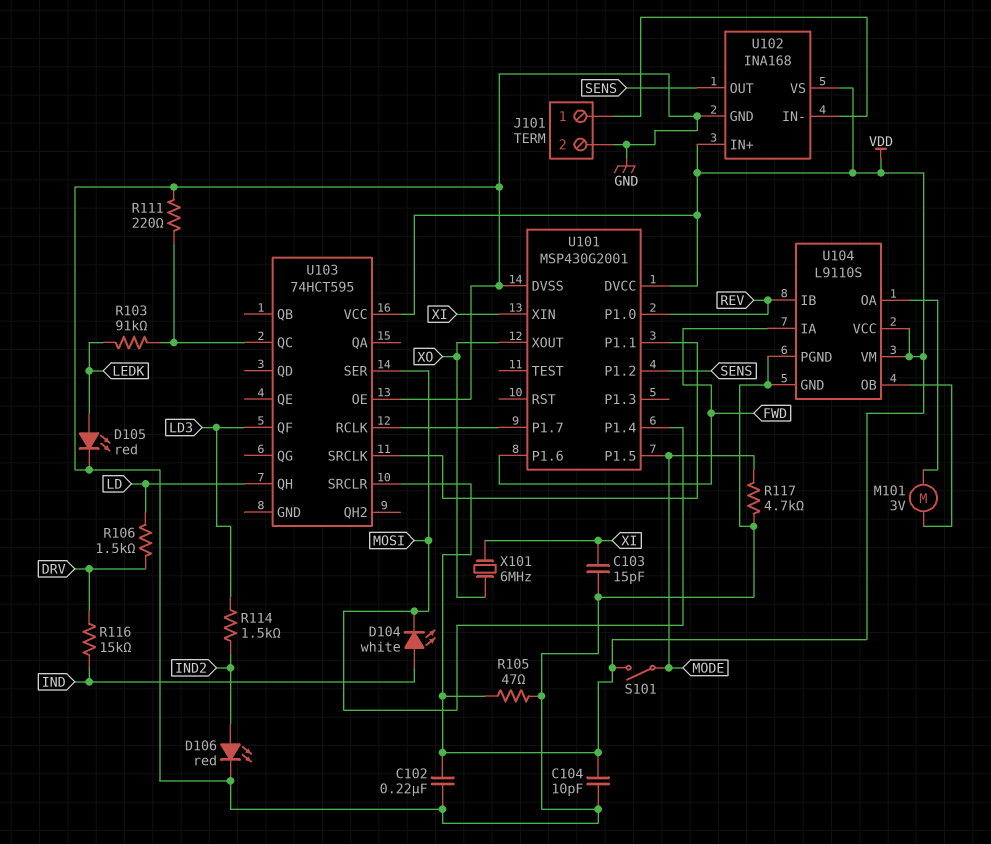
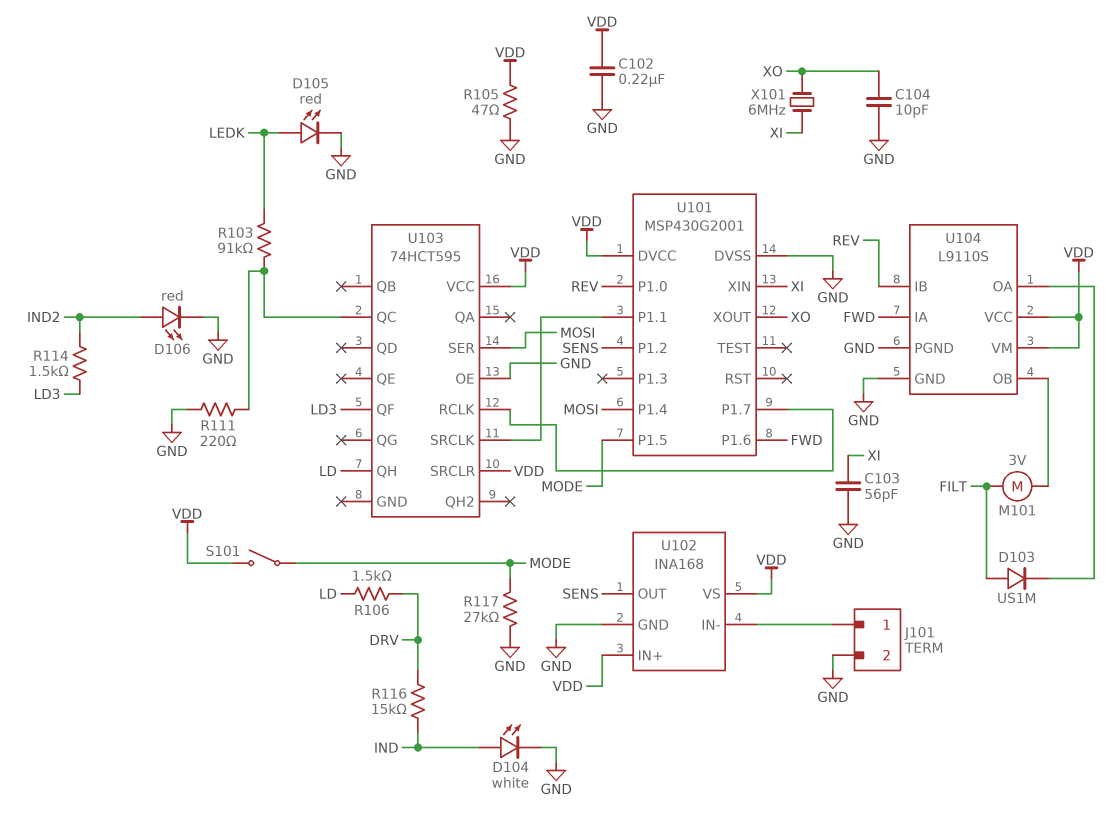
C103: 15pF (GND, XI) -> 56pF (GND, XI)
C104: 10pF (GND, VDD) -> 10pF (GND, XO)
D103: none -> diode US1M (A FILT, K U104/OA)
D104: LED white (A IND, K MOSI) -> LED white (A IND, K GND)
M101: motor 3V (U104/OA, U104/OB) -> motor 3V (FILT, U104/OB)
R117: 4.7k (GND, MODE) -> 27k (GND, MODE)

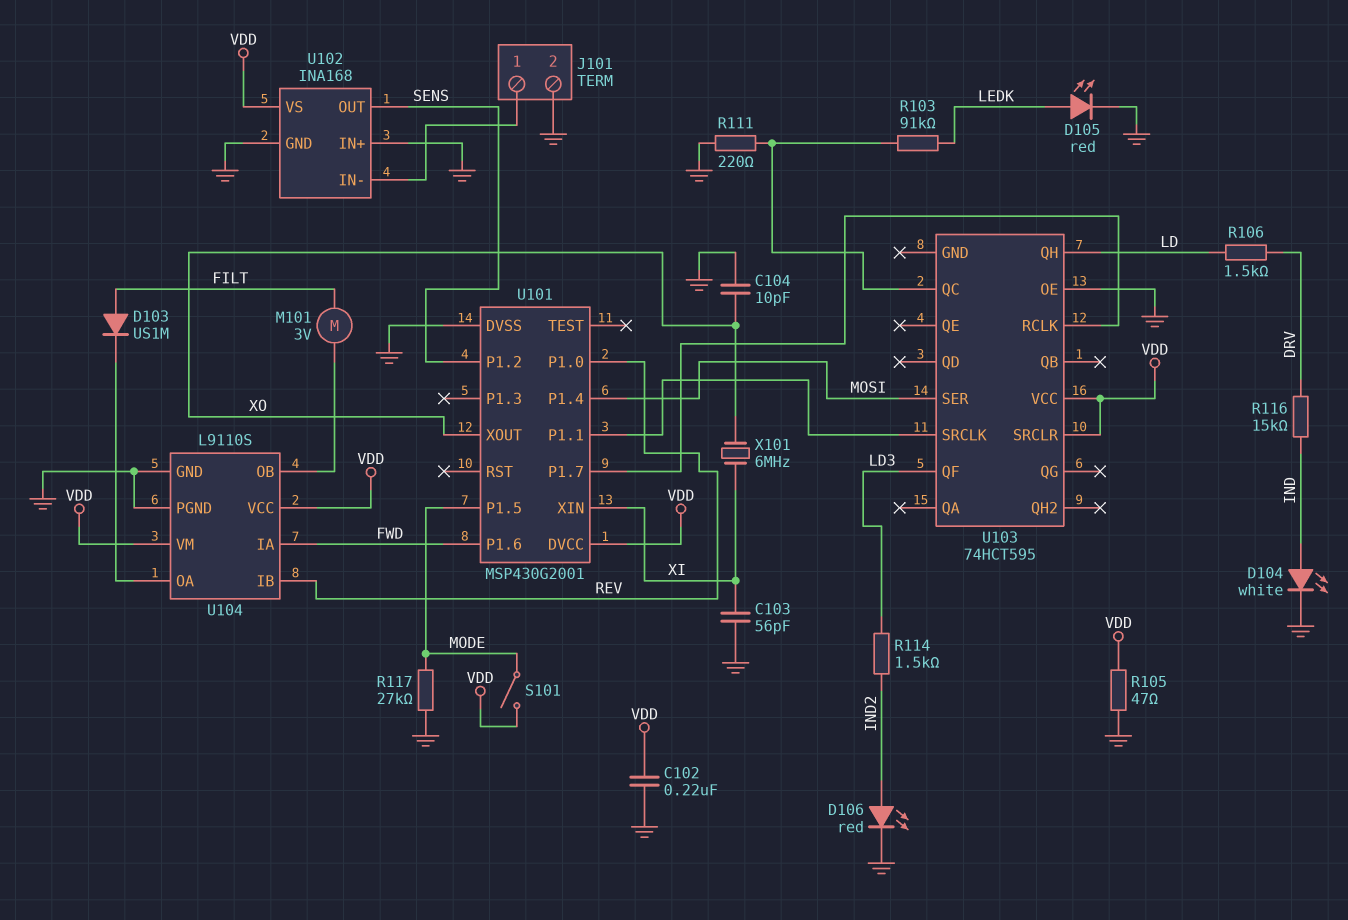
U102 pin IN+: VDD -> GND

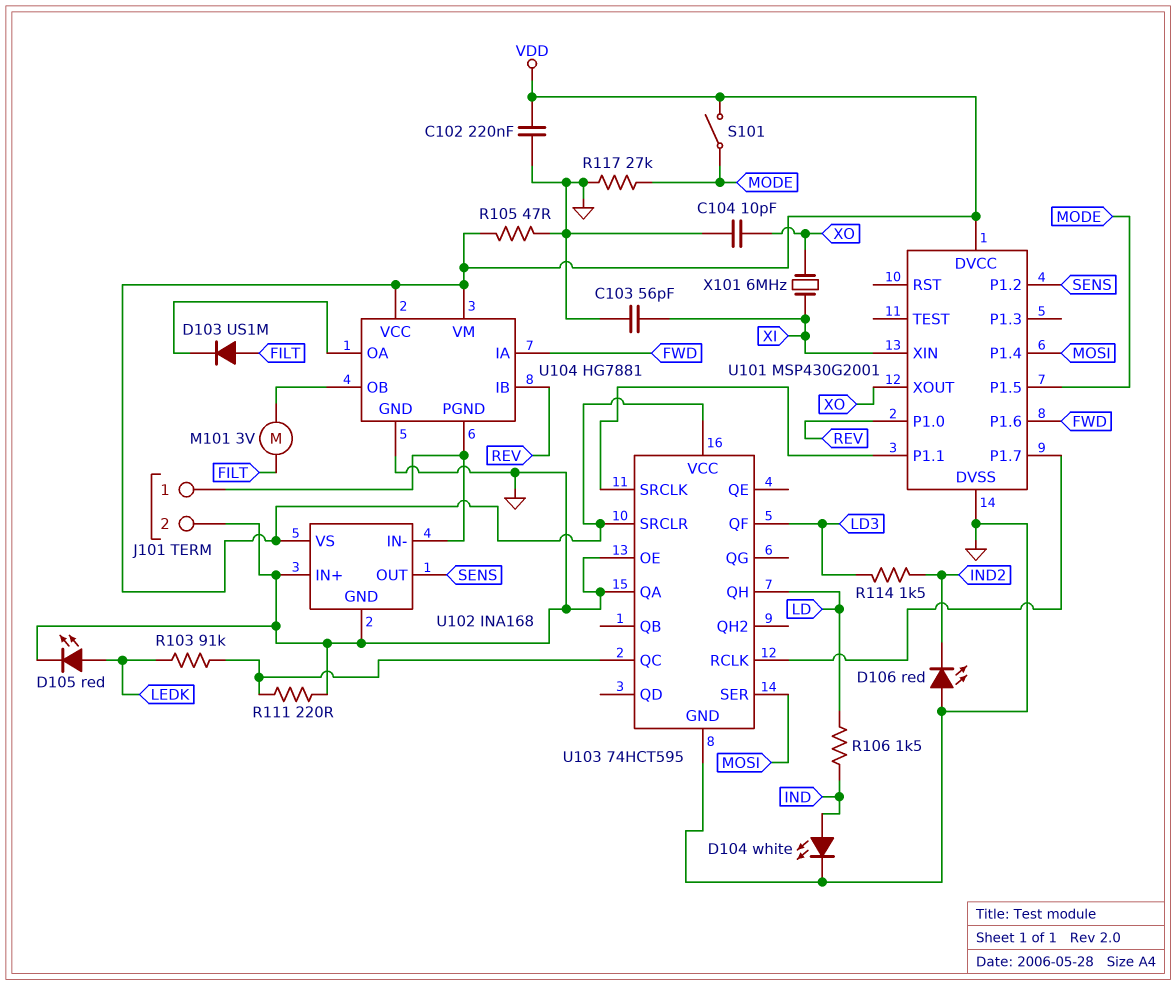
D106: LED red (A IND2, K GND) -> LED red (A GND, K IND2)
R106: 1.5k (DRV, LD) -> 1.5k (IND, LD)
R116: 15k (DRV, IND) -> none
U103 pin GND: none -> GND
U103 pin QA: none -> GND
U104: L9110S -> HG7881
U104 pin PGND: GND -> J101/1

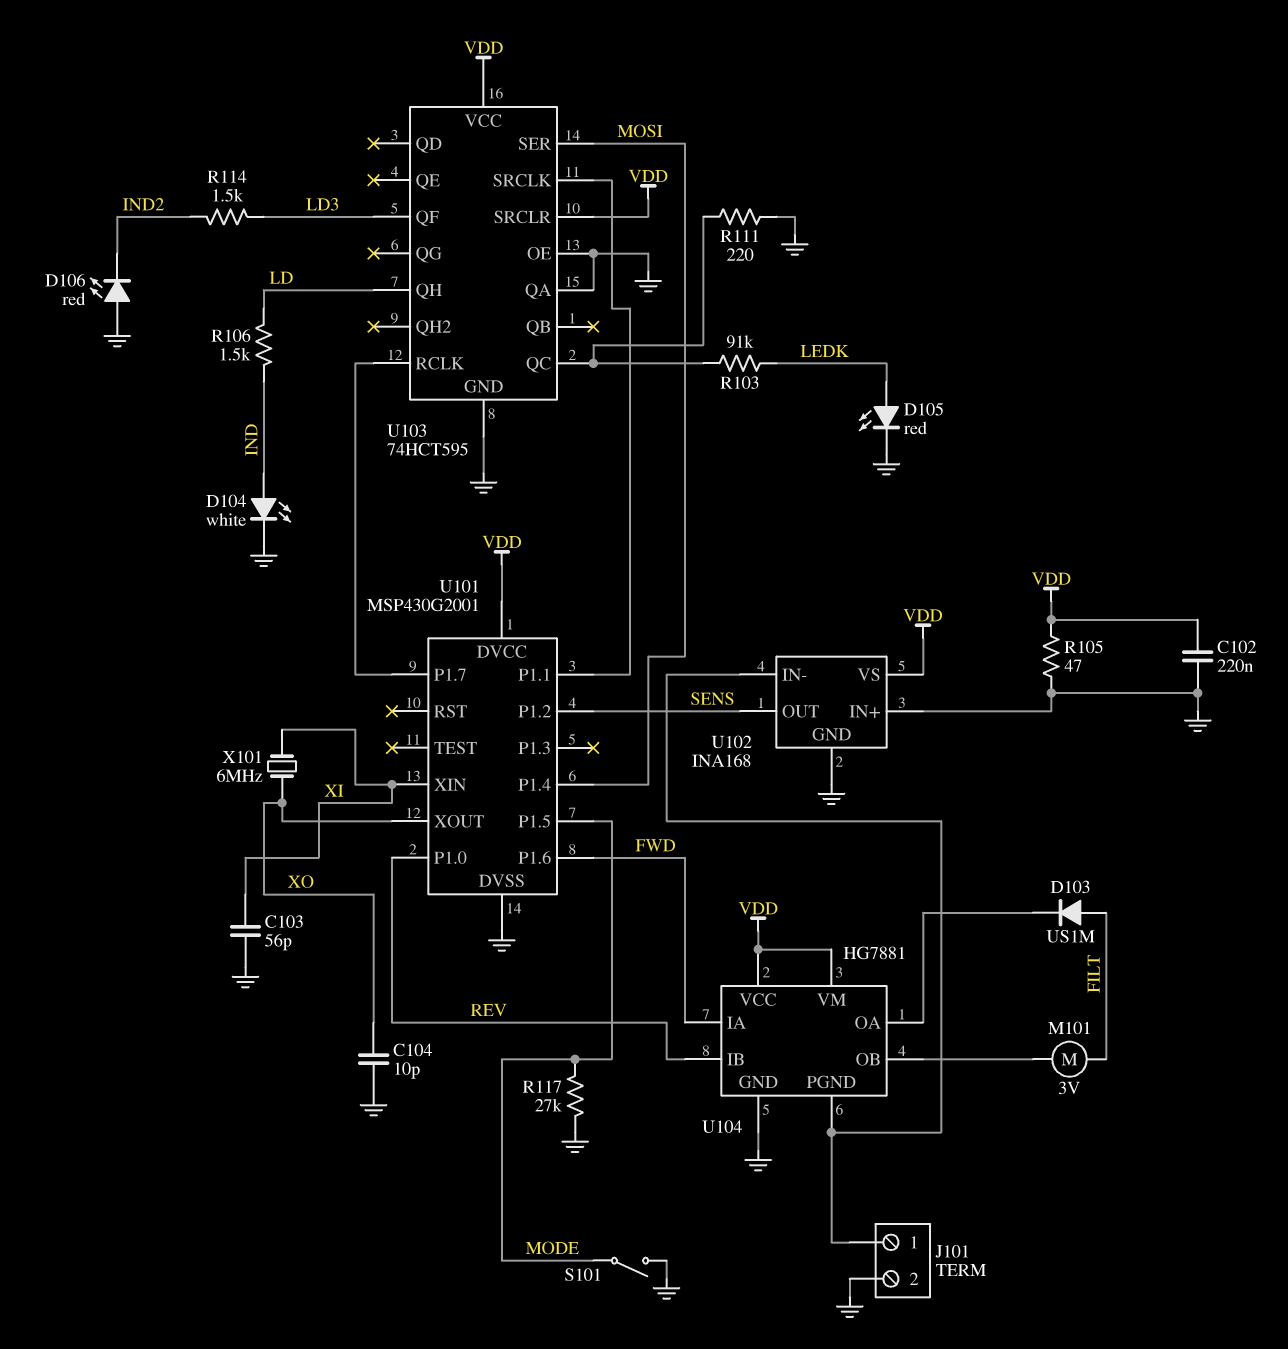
S101: switch (MODE, VDD) -> switch (GND, MODE)

